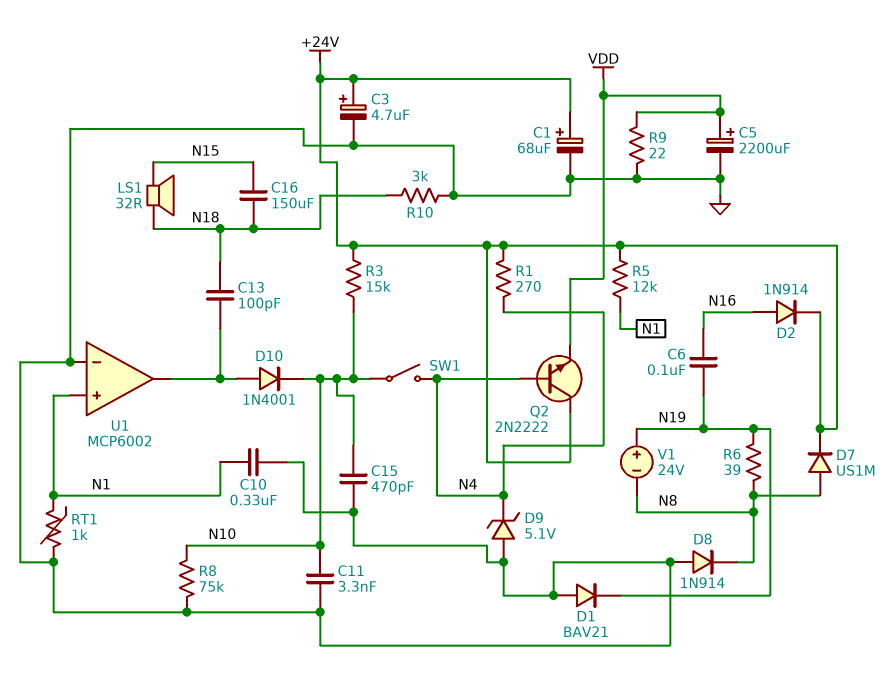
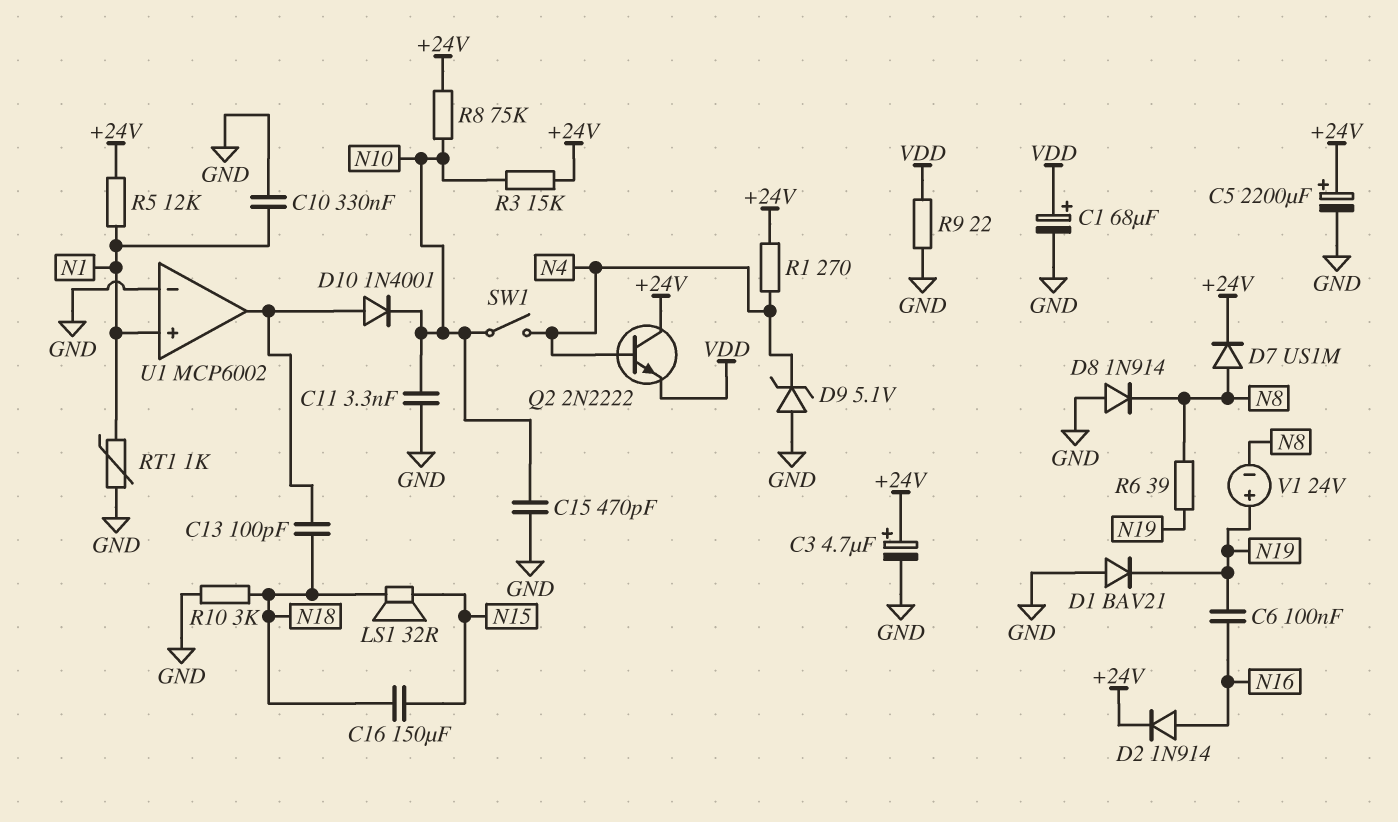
C1: 68uF (plus +24V, minus GND) -> 68uF (plus VDD, minus GND)
C5: 2200uF (plus VDD, minus GND) -> 2200uF (plus +24V, minus GND)
R8: 75k (GND, N10) -> 75k (+24V, N10)

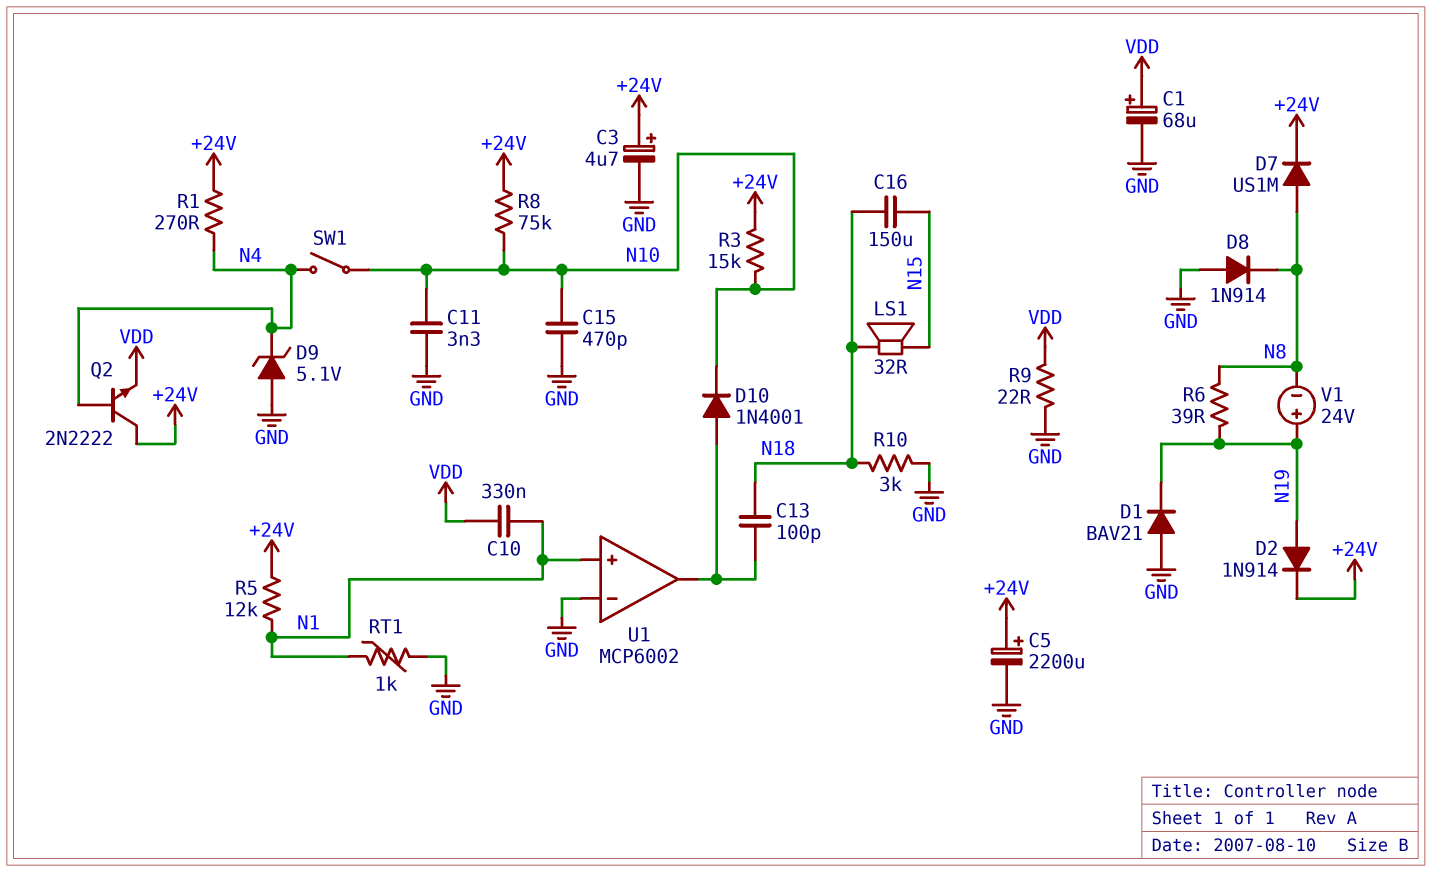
C6: 100nF (N16, N19) -> none
C10: 330nF (GND, N1) -> 330nF (N1, VDD)
D2: diode 1N914 (A N16, K +24V) -> diode 1N914 (A N19, K +24V)

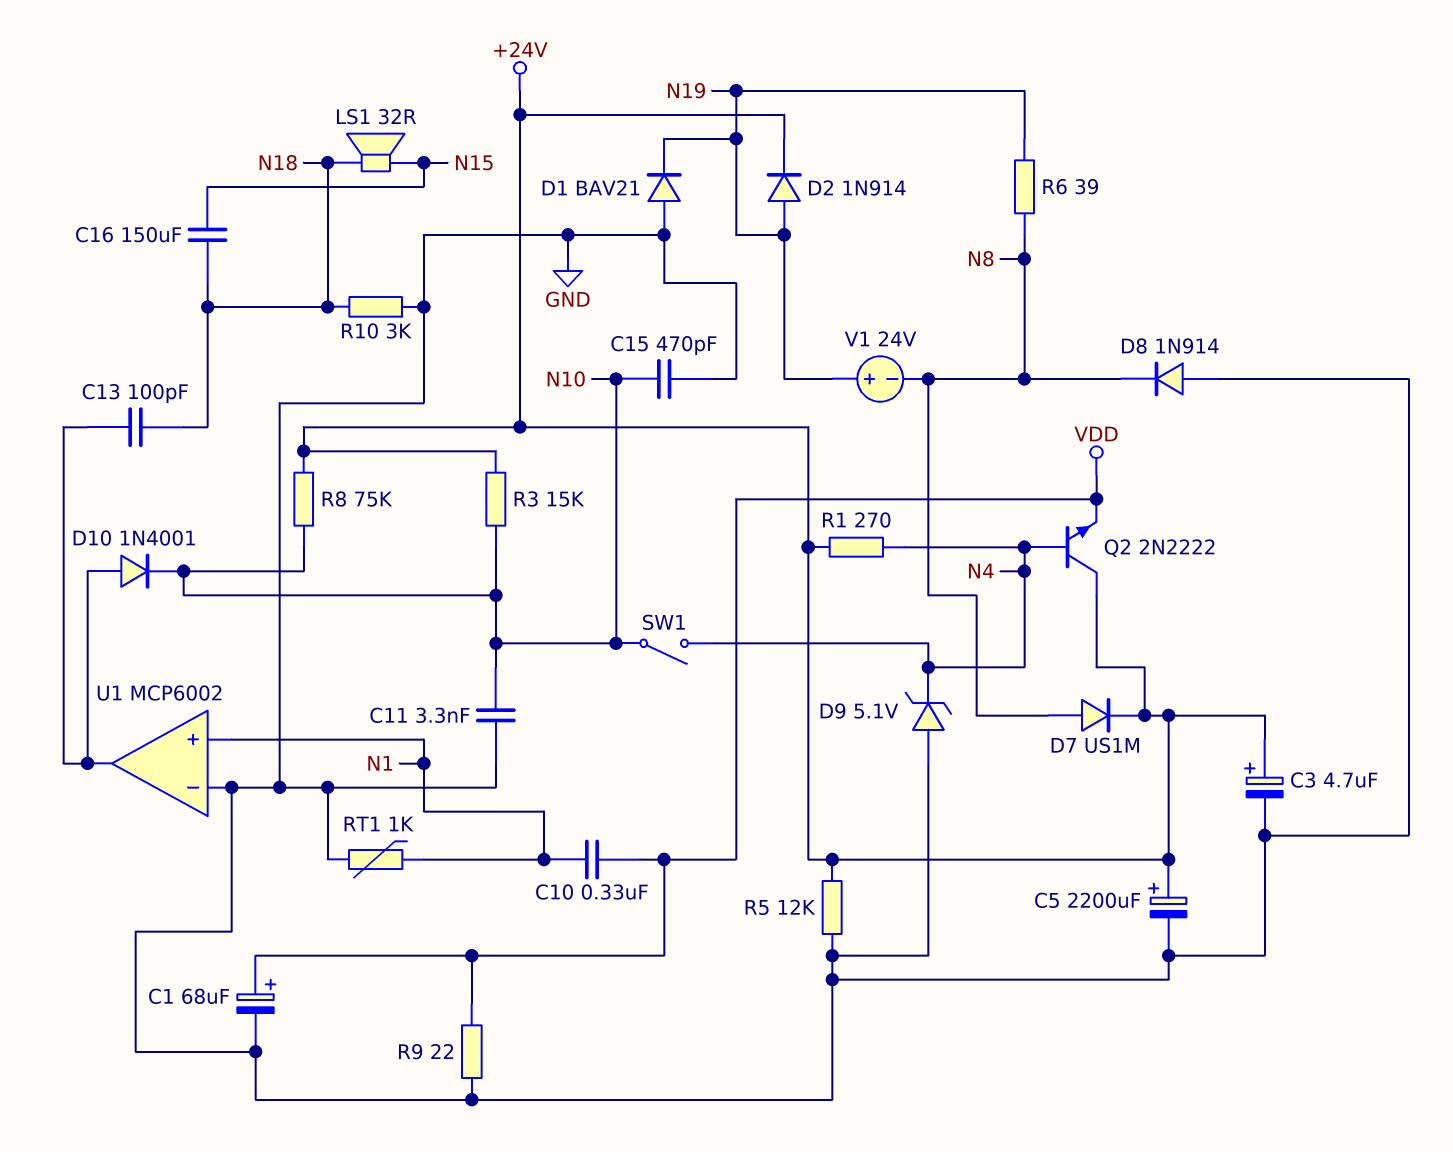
R5: 12k (+24V, N1) -> 12k (+24V, GND)

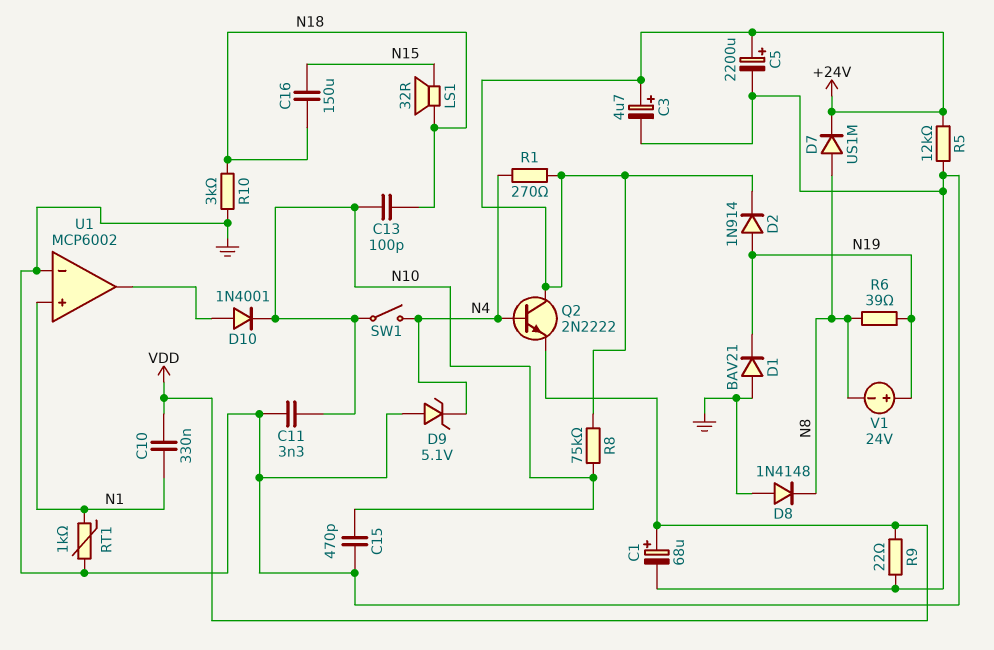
C13: 100pF (N18, U1/out) -> 100pF (N10, N18)
D8: diode 1N914 (A GND, K N8) -> diode 1N4148 (A GND, K N8)
R3: 15k (+24V, N10) -> none

